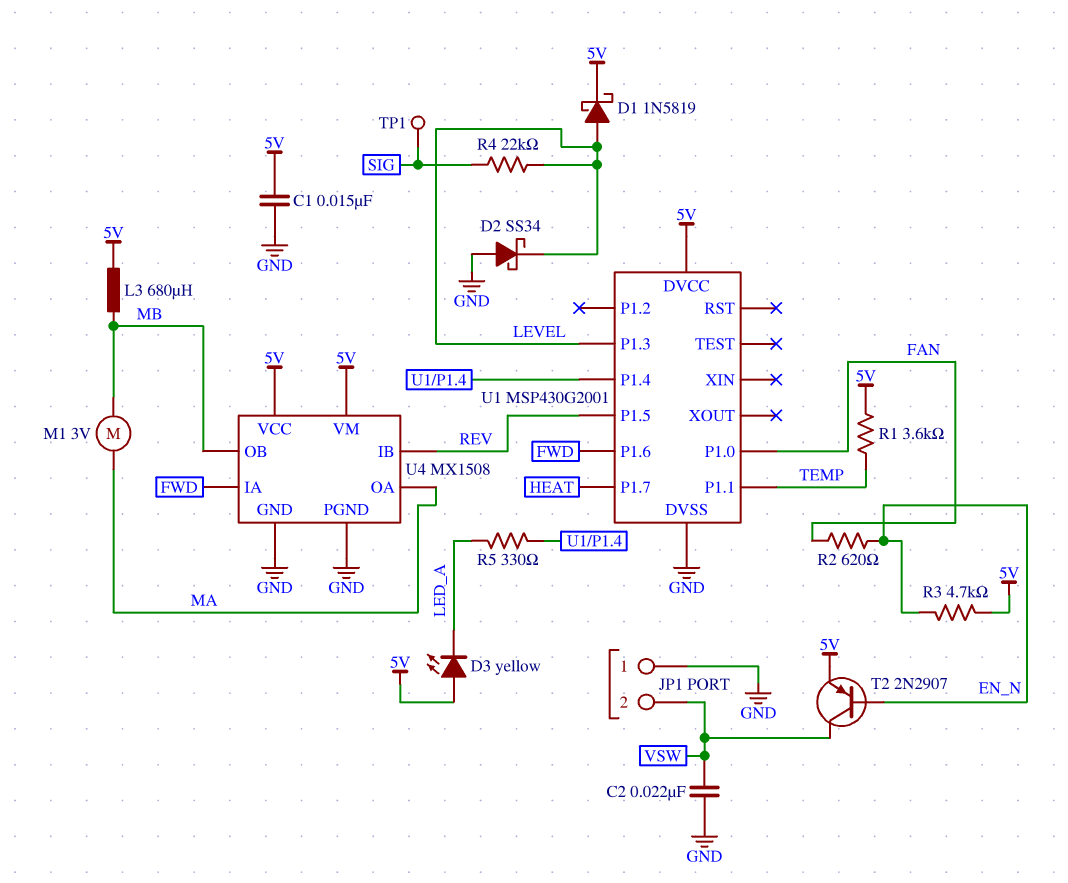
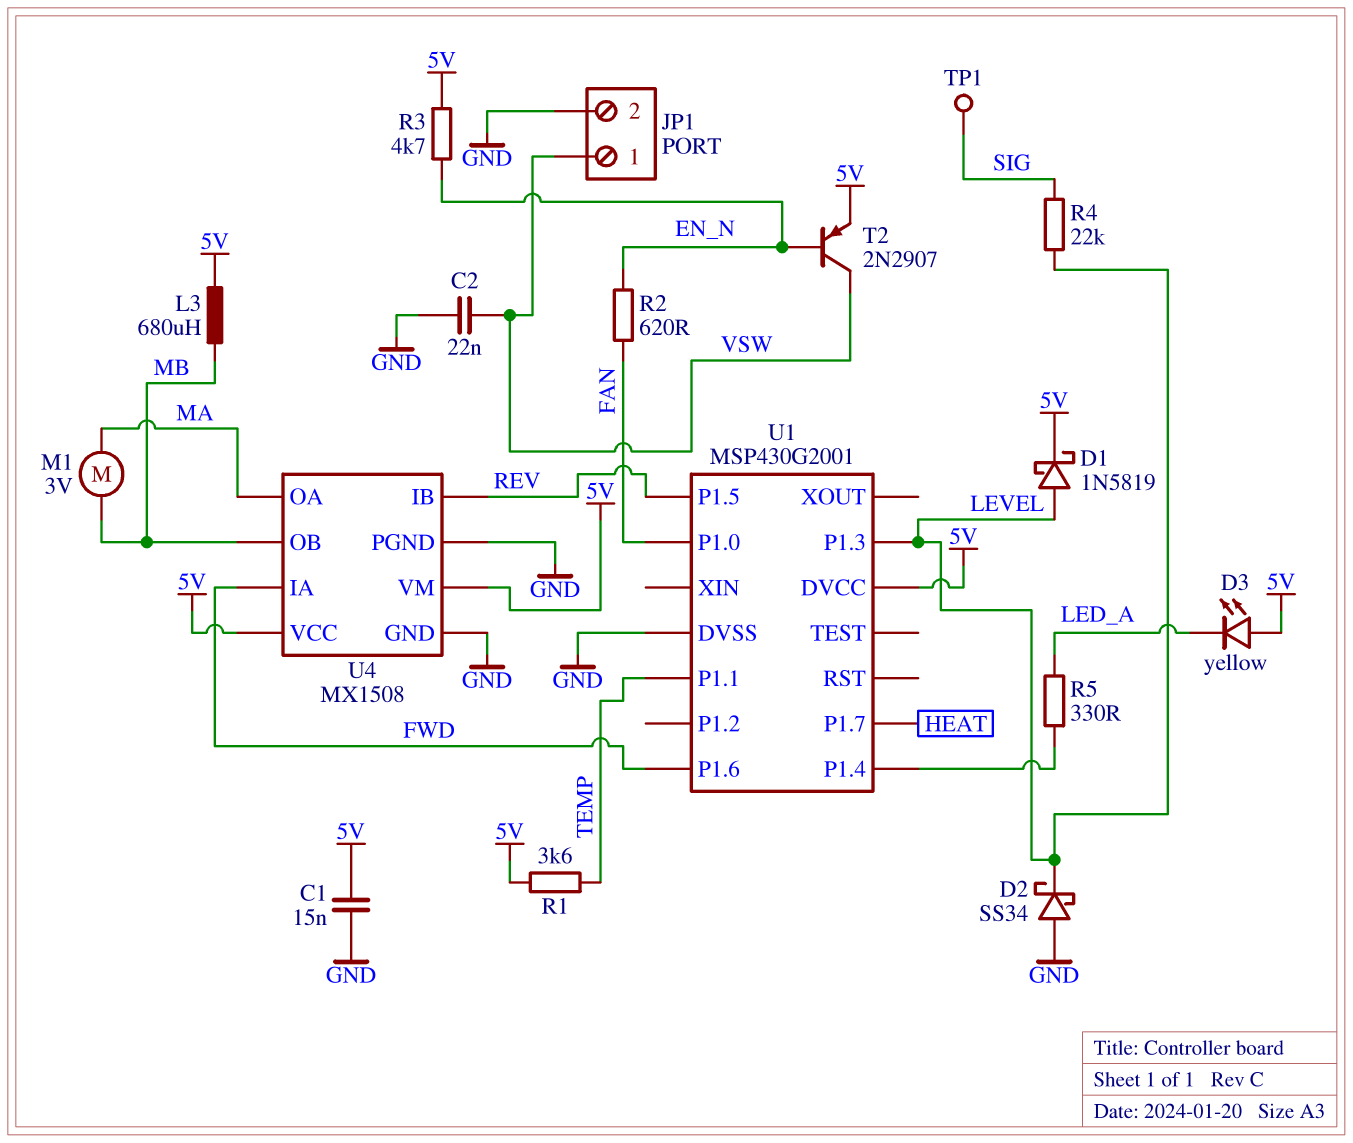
JP1 pin 1: GND -> VSW
JP1 pin 2: VSW -> GND

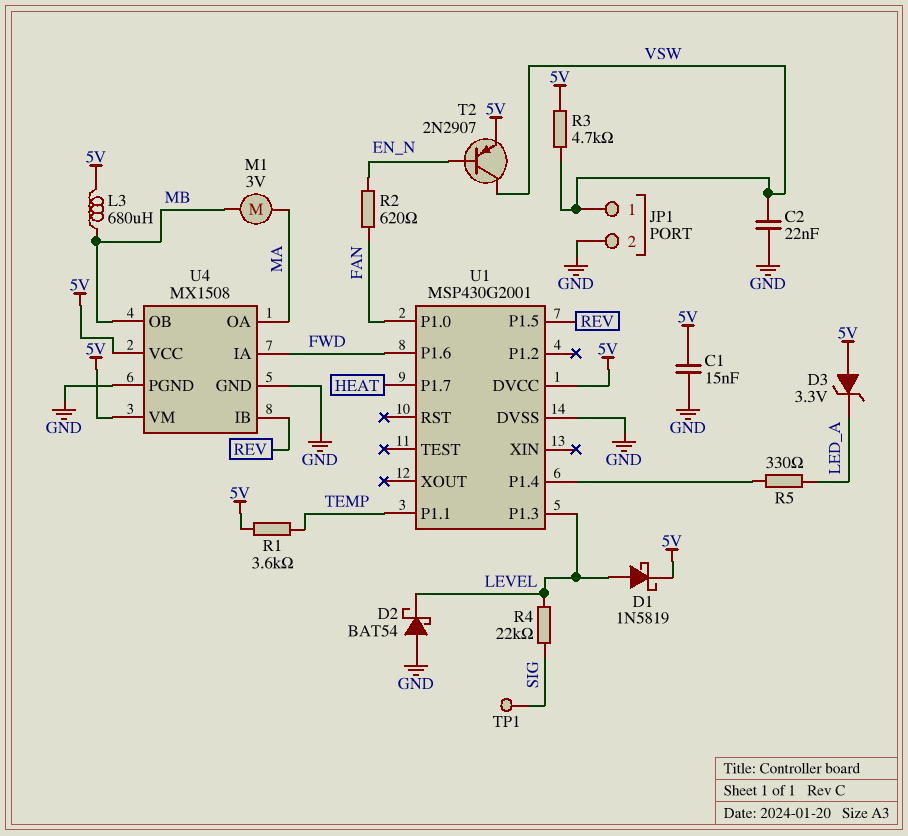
D2: schottky SS34 (A GND, K LEVEL) -> schottky BAT54 (A GND, K LEVEL)
D3: LED yellow (A 5V, K LED_A) -> zener 3.3V (A 5V, K LED_A)
R3: 4.7k (5V, EN_N) -> 4.7k (5V, VSW)

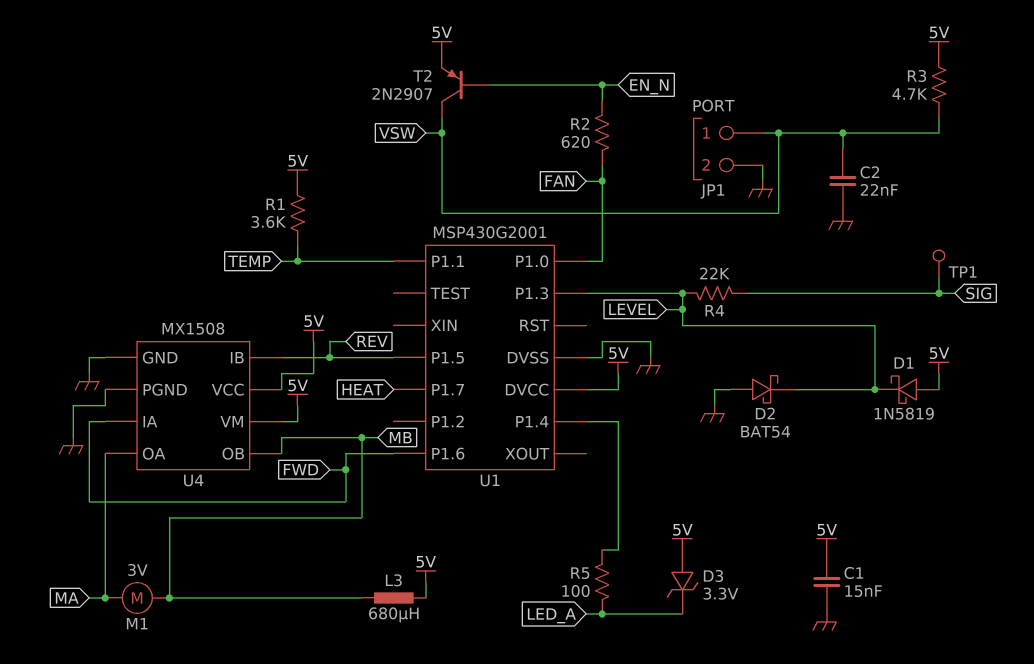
D1: schottky 1N5819 (A LEVEL, K 5V) -> schottky 1N5819 (A 5V, K LEVEL)
R5: 330 (LED_A, U1/P1.4) -> 100 (LED_A, U1/P1.4)

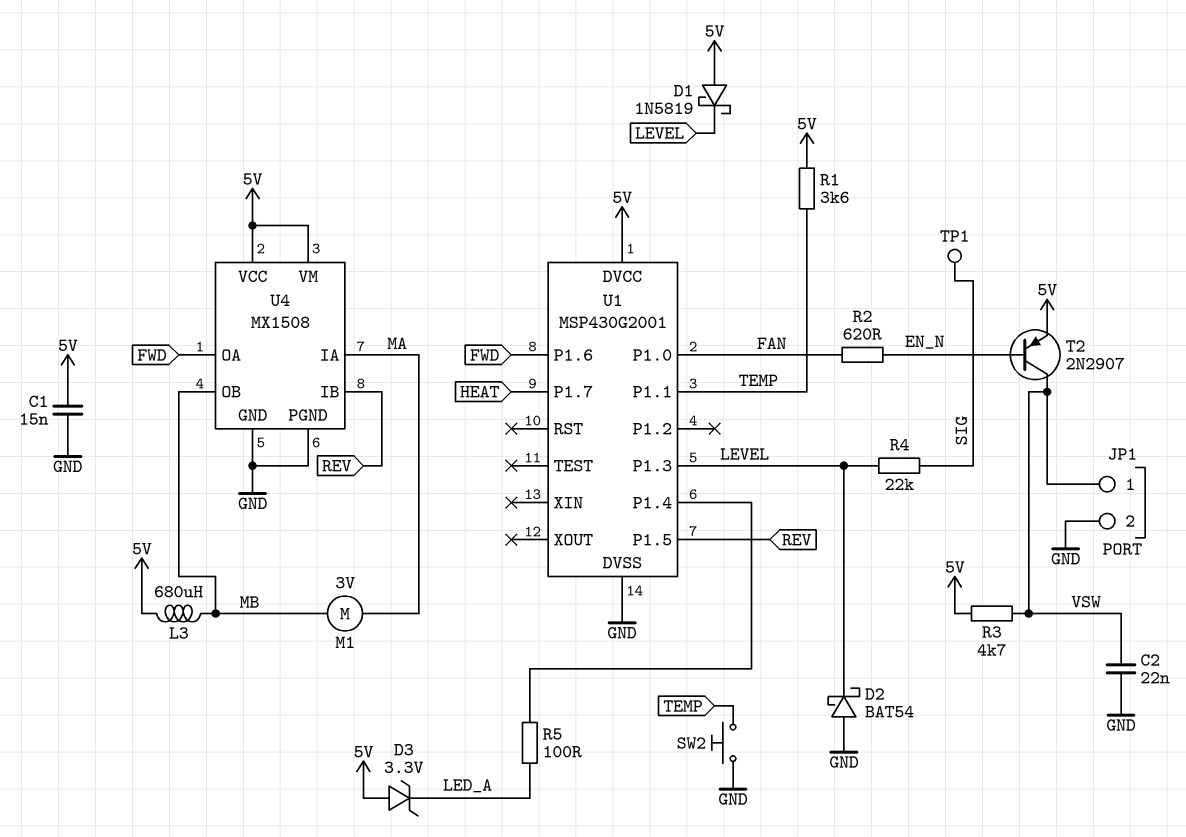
SW2: none -> button (GND, TEMP)
U4 pin IA: FWD -> MA
U4 pin OA: MA -> FWD

